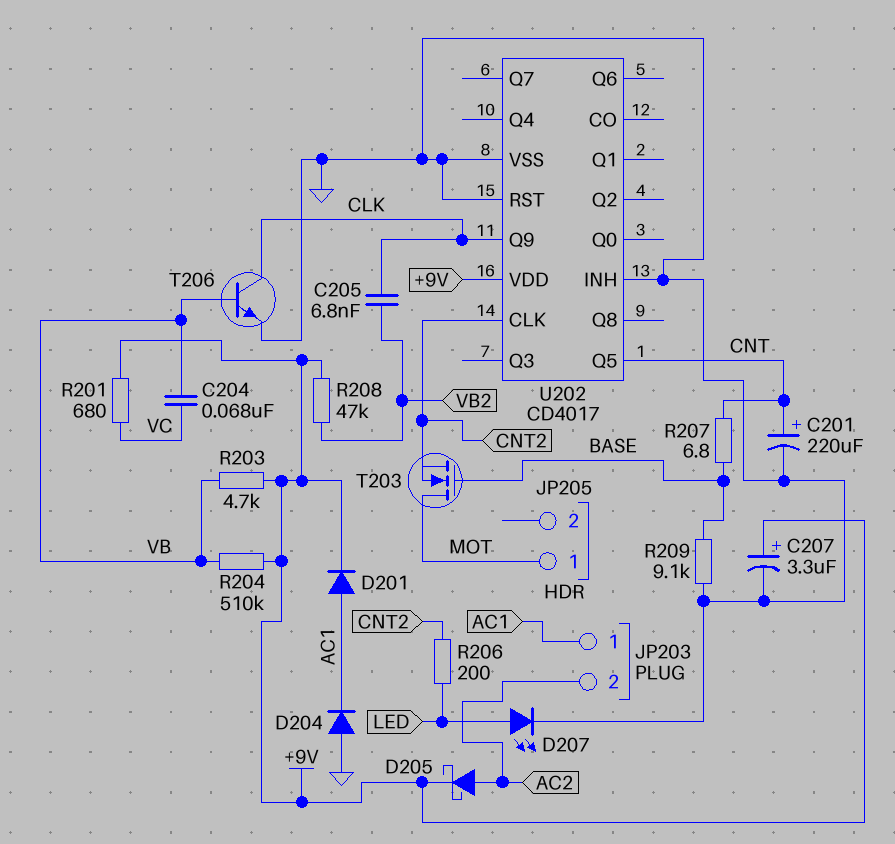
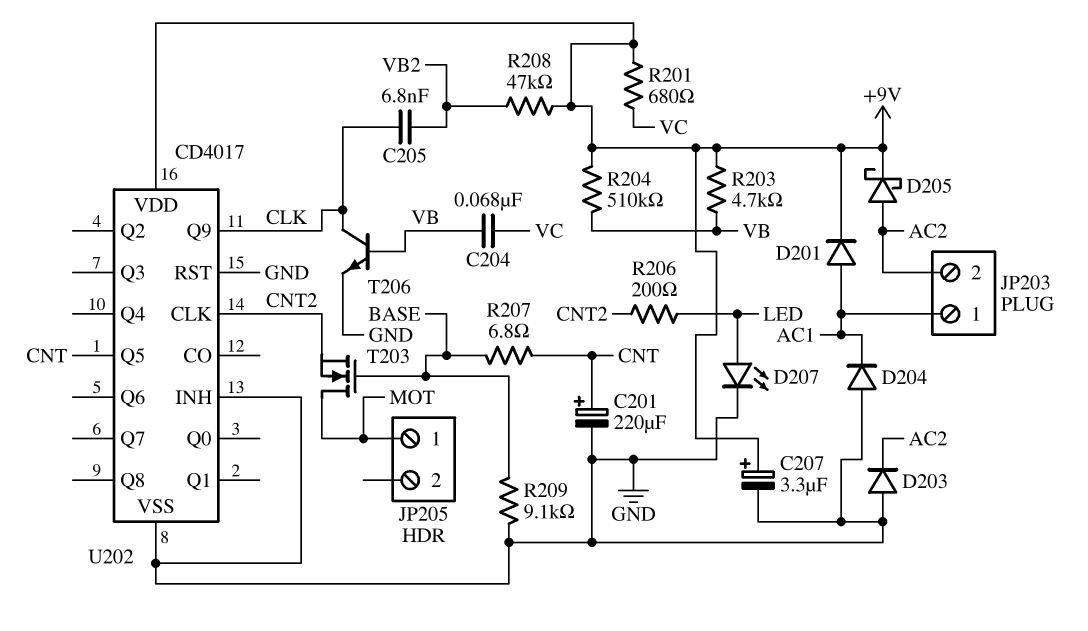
D203: none -> diode (A GND, K AC2)

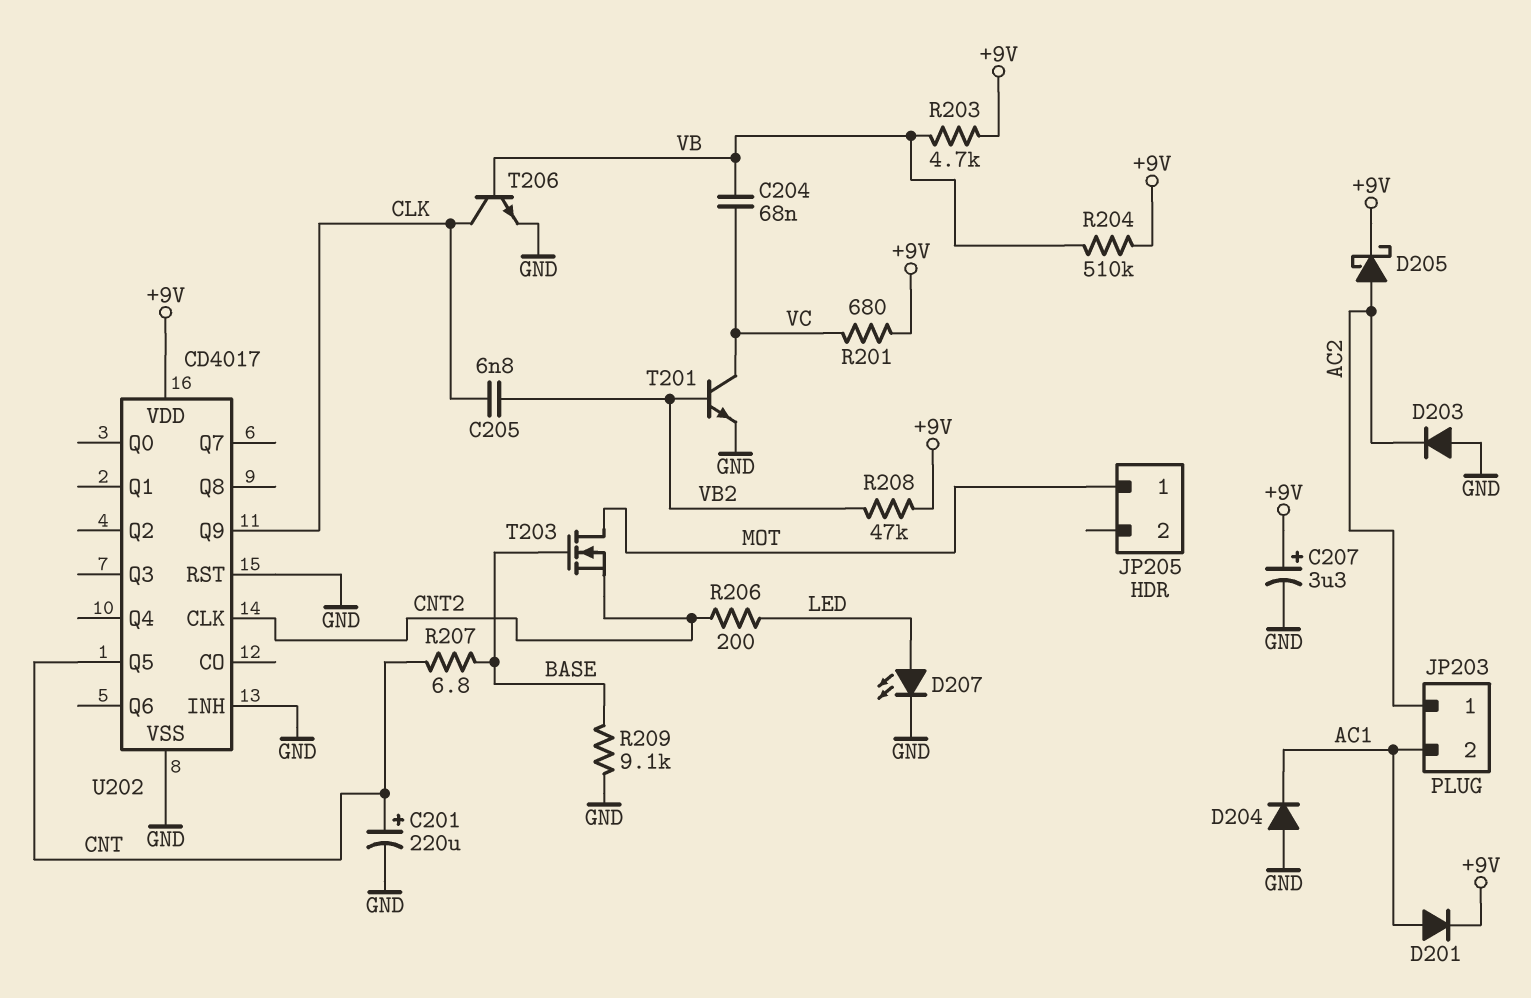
JP203 pin 1: AC1 -> AC2
JP203 pin 2: AC2 -> AC1
T201: none -> NPN (B VB2, C VC, E GND)

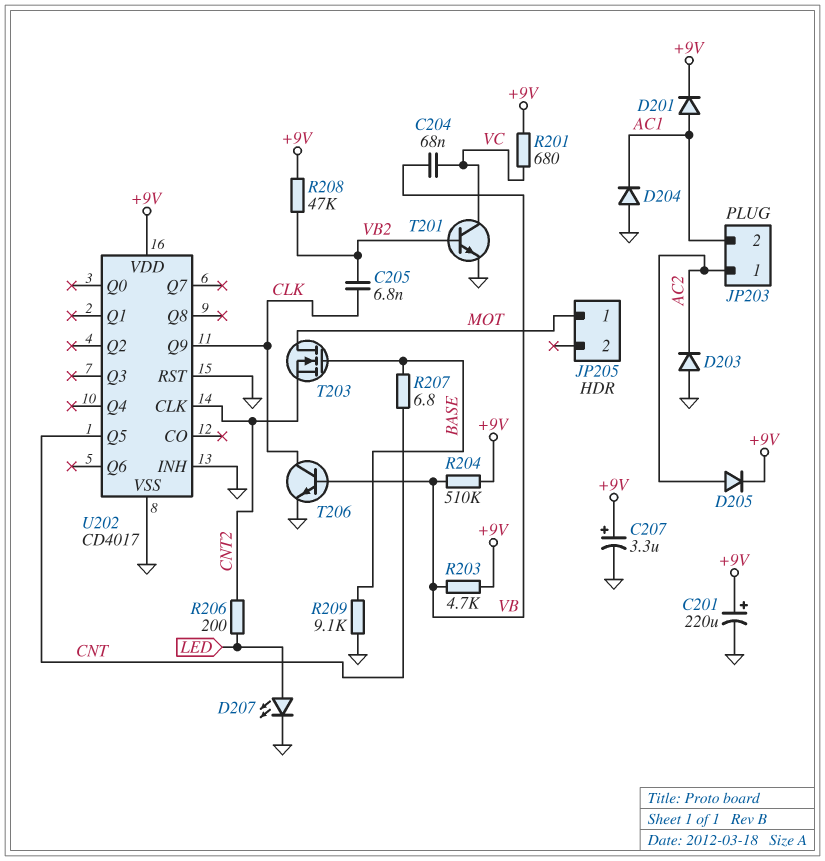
C201: 220uF (plus CNT, minus GND) -> 220uF (plus +9V, minus GND)
D205: schottky (A AC2, K +9V) -> diode (A AC2, K +9V)

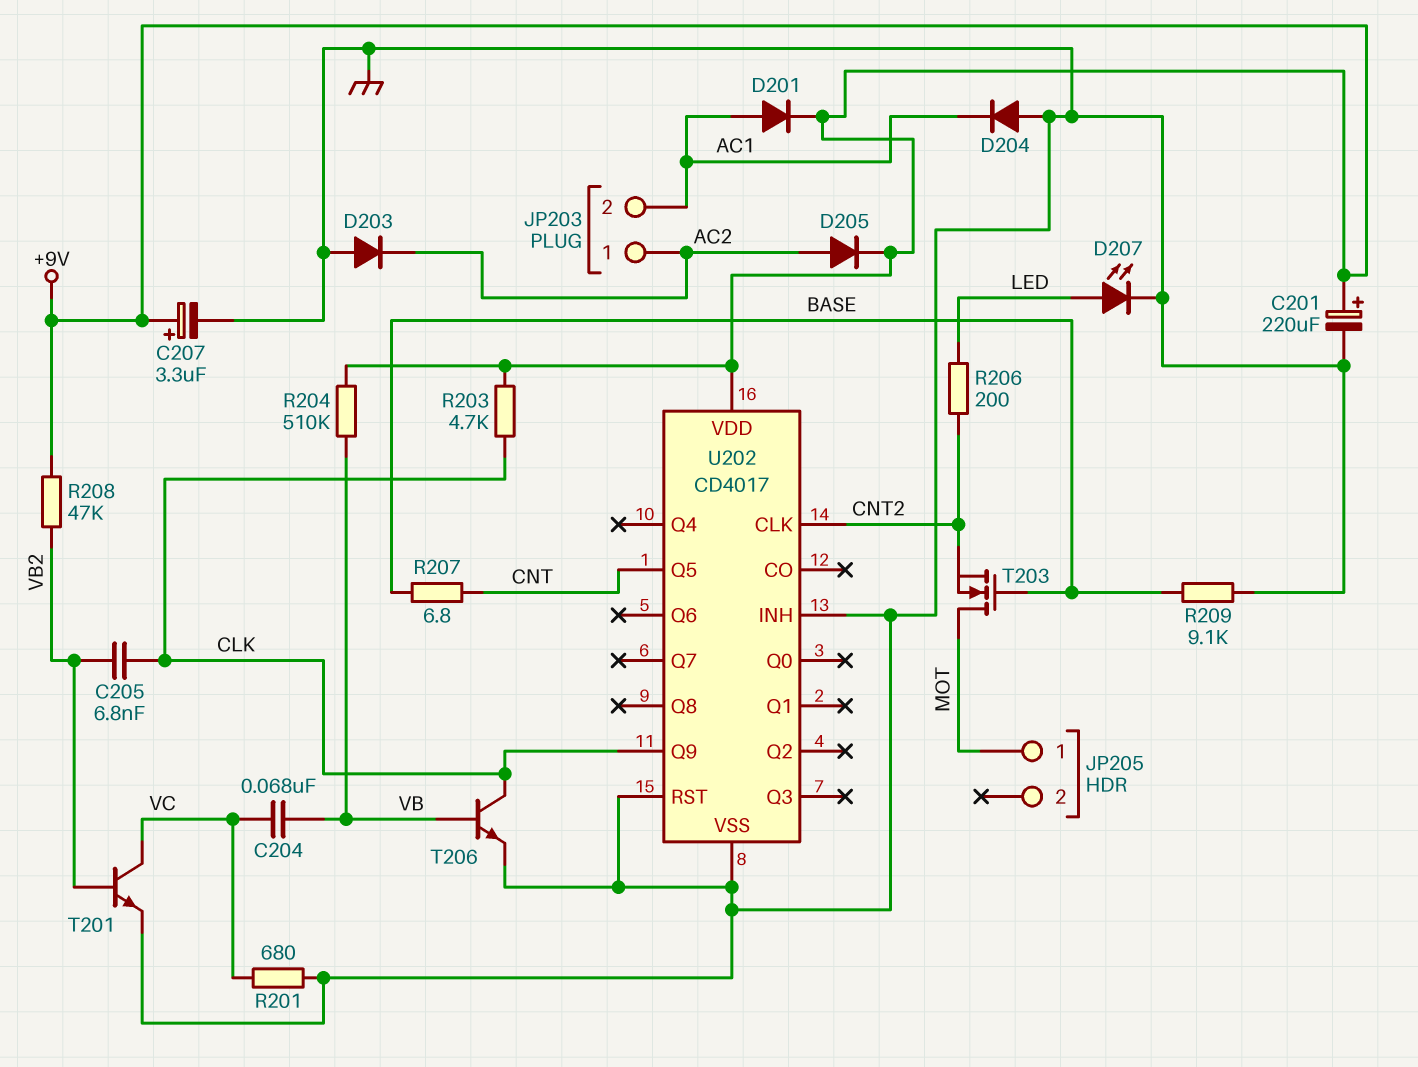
R201: 680 (+9V, VC) -> 680 (GND, VC)
R203: 4.7k (+9V, VB) -> 4.7k (+9V, CLK)

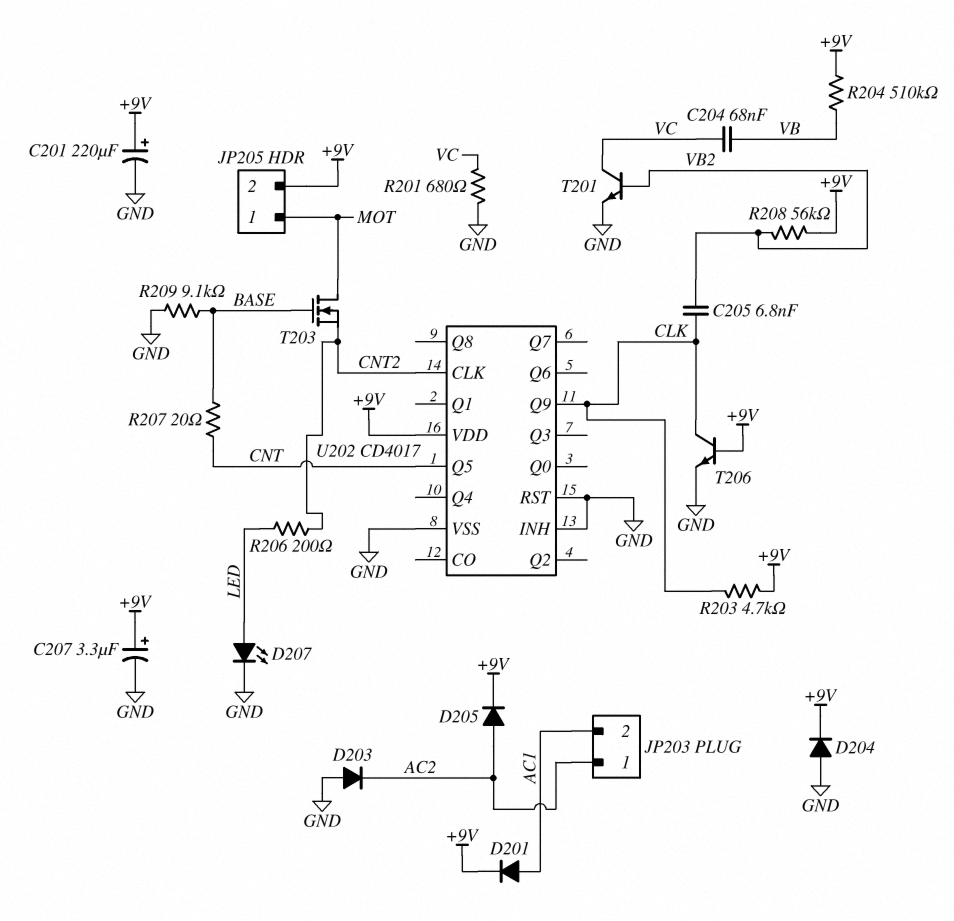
D204: diode (A GND, K AC1) -> diode (A GND, K +9V)
JP205 pin 2: none -> +9V
R207: 6.8 (BASE, CNT) -> 20 (BASE, CNT)
R208: 47k (+9V, VB2) -> 56k (+9V, VB2)
T206: NPN (B VB, C CLK, E GND) -> NPN (B +9V, C CLK, E GND)

